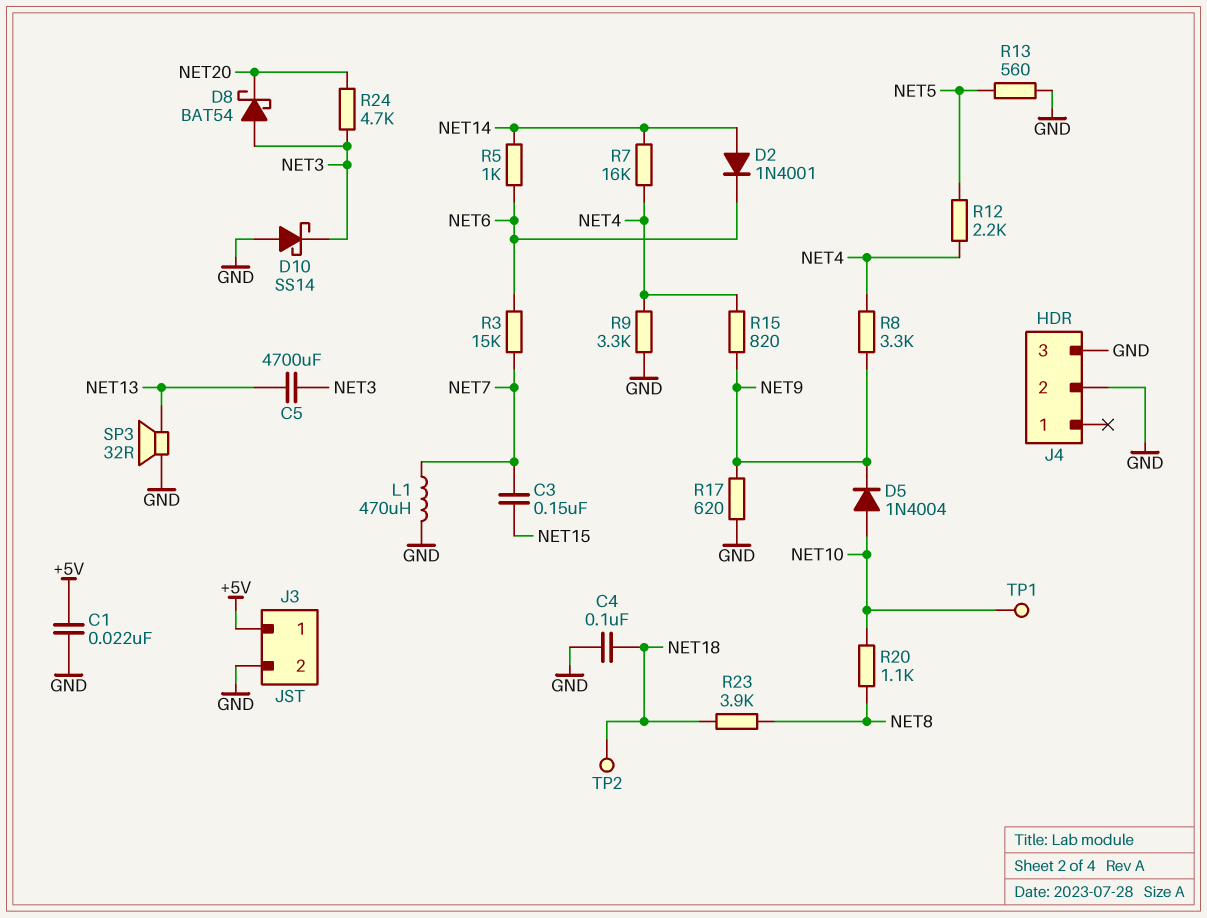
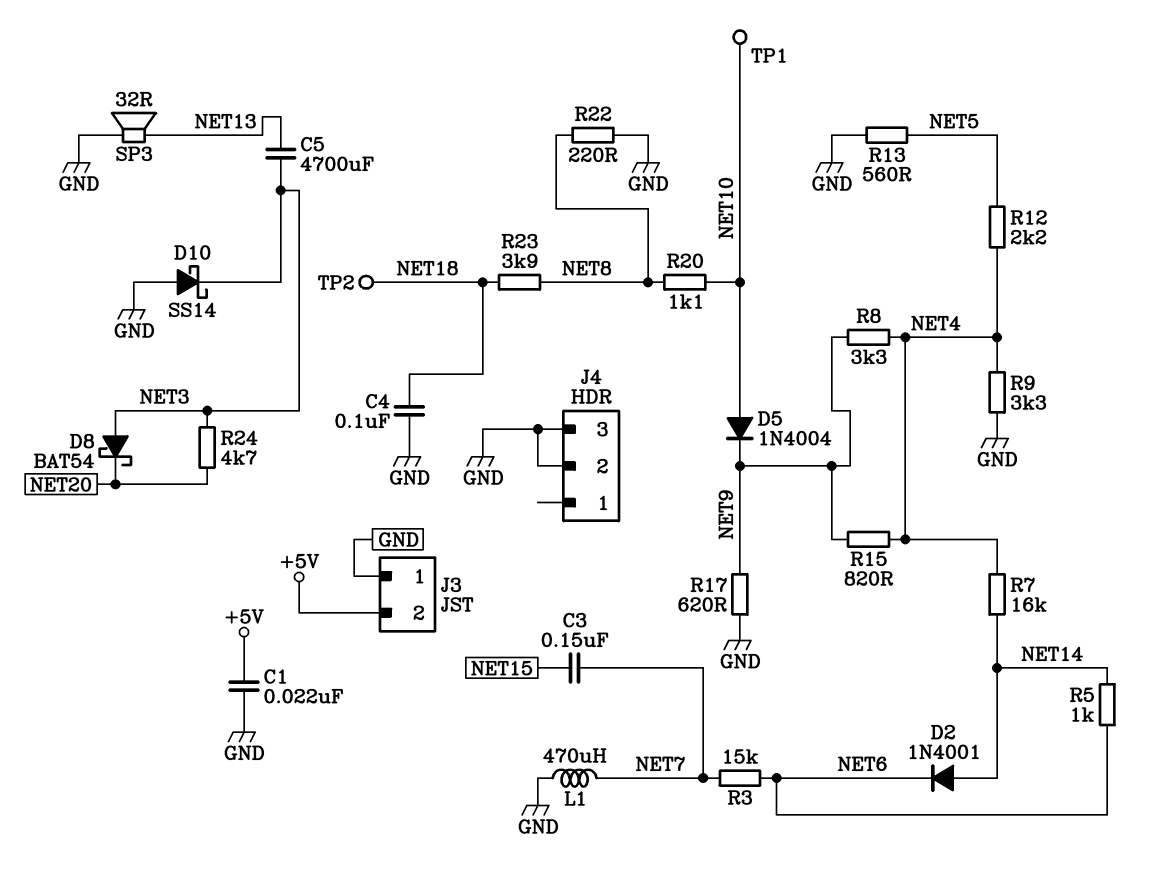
J3 pin 1: +5V -> GND
J3 pin 2: GND -> +5V
R22: none -> 220 (GND, NET8)

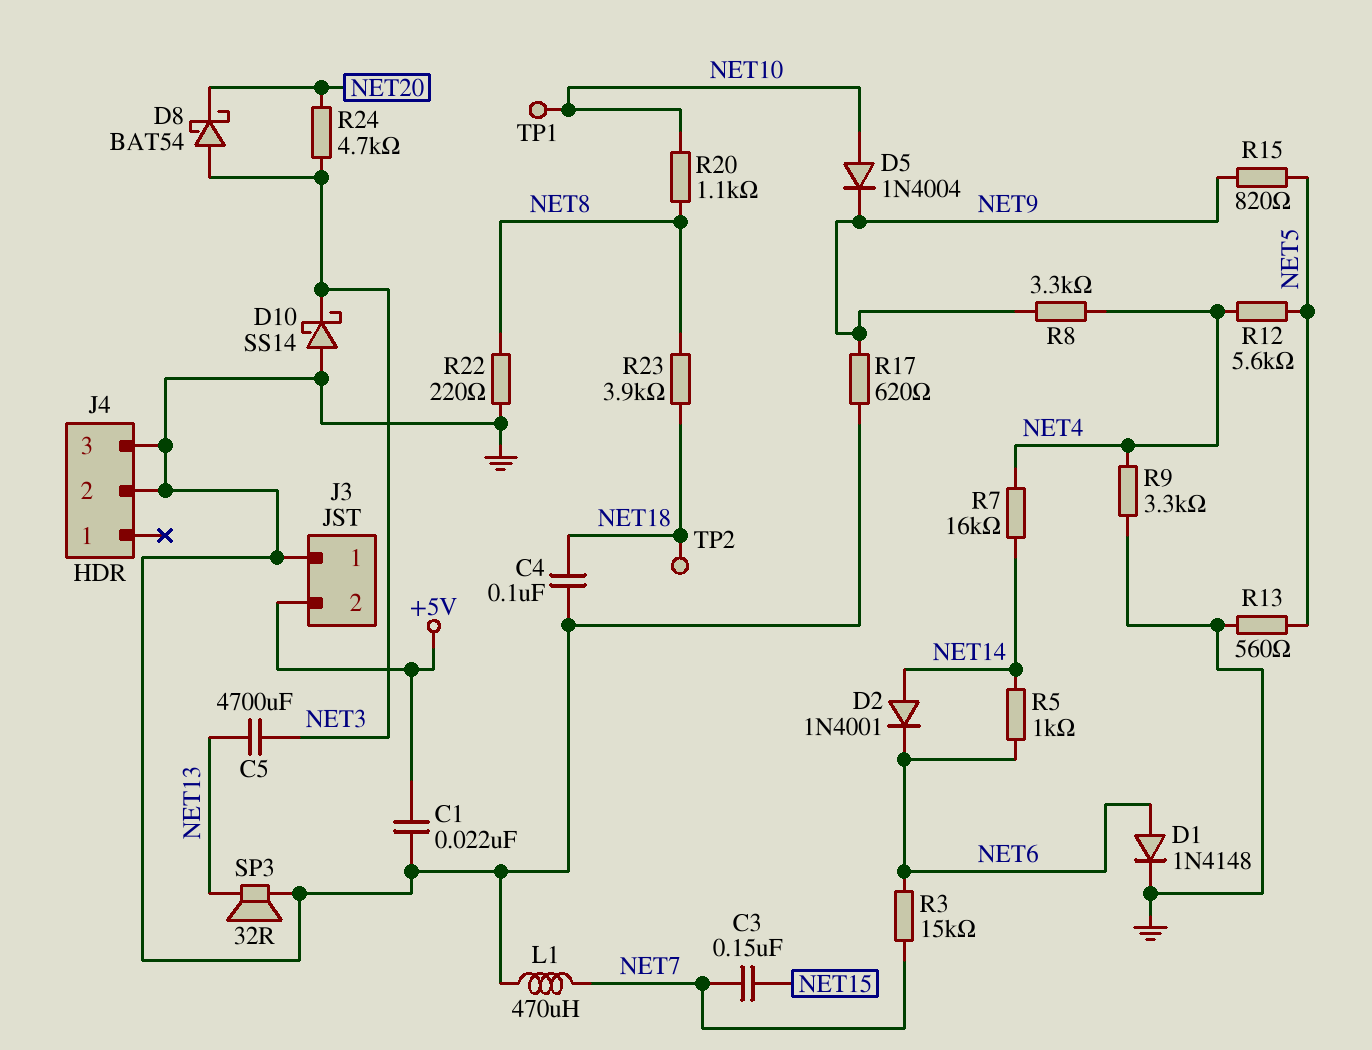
D1: none -> diode 1N4148 (A NET6, K GND)
R12: 2.2k (NET4, NET5) -> 5.6k (NET4, NET5)
R15: 820 (NET4, NET9) -> 820 (NET5, NET9)

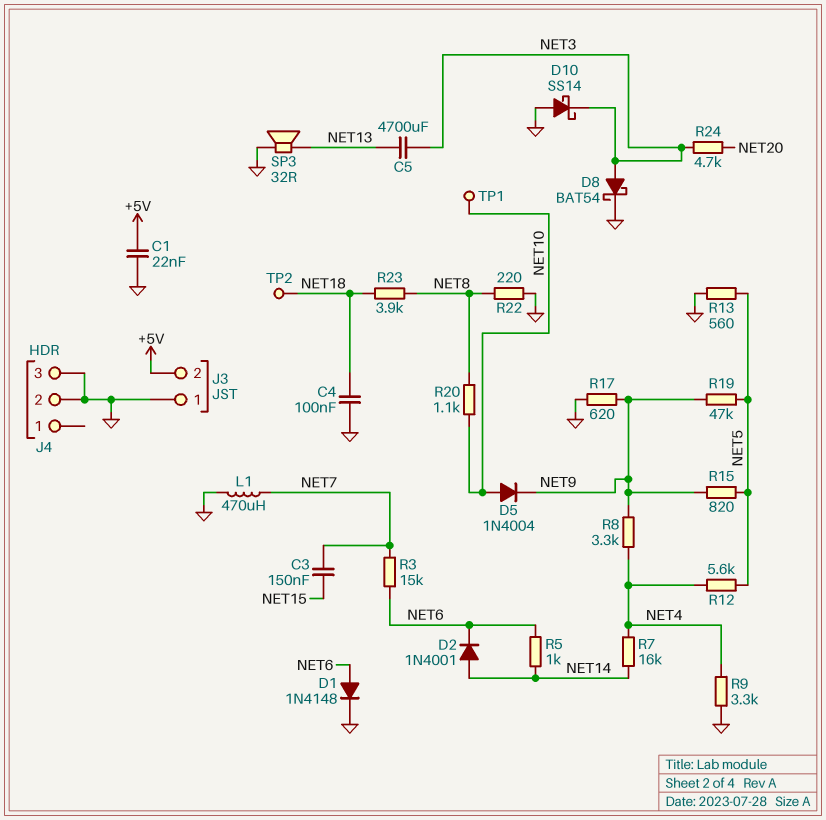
D8: schottky BAT54 (A NET3, K NET20) -> schottky BAT54 (A NET3, K GND)
R19: none -> 47k (NET5, NET9)

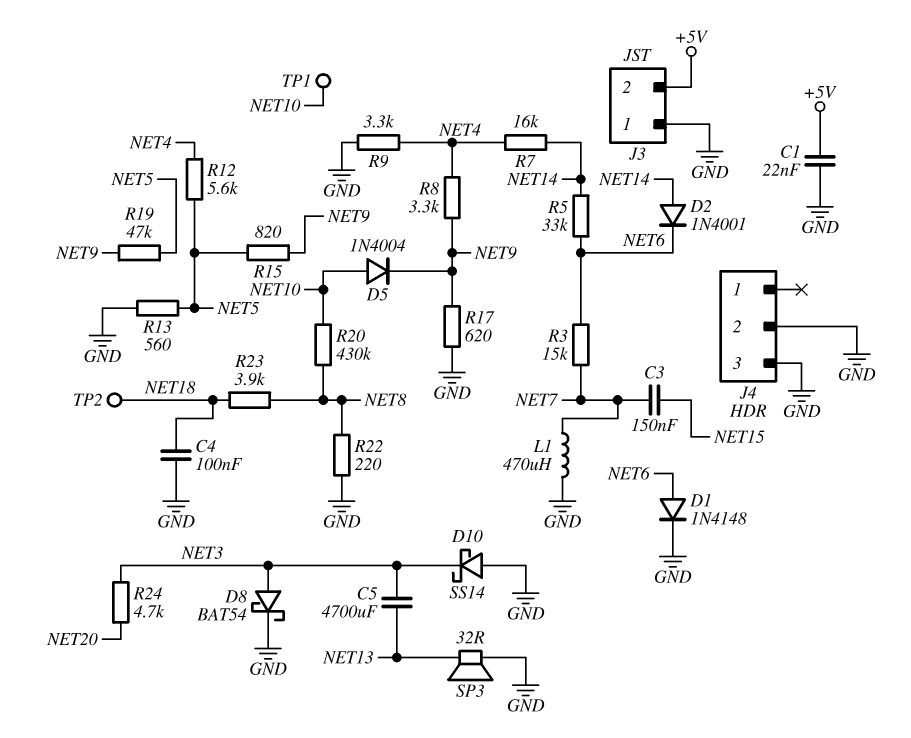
R5: 1k (NET6, NET14) -> 33k (NET6, NET14)
R20: 1.1k (NET8, NET10) -> 430k (NET8, NET10)

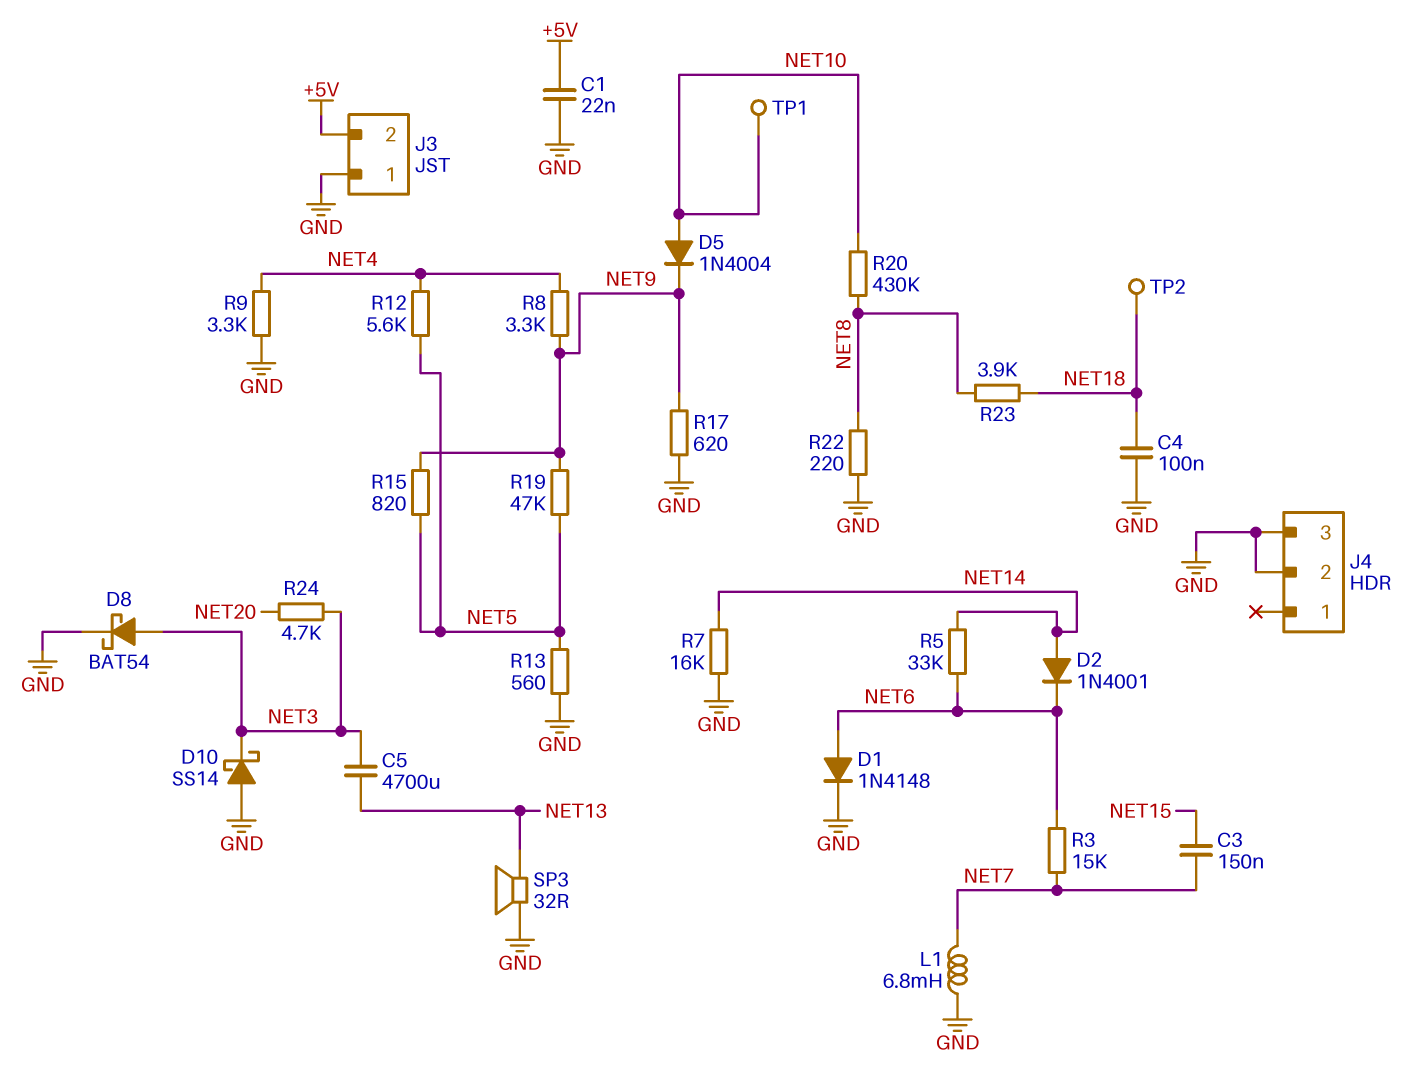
L1: 470uH (GND, NET7) -> 6.8mH (GND, NET7)
R7: 16k (NET4, NET14) -> 16k (GND, NET14)

